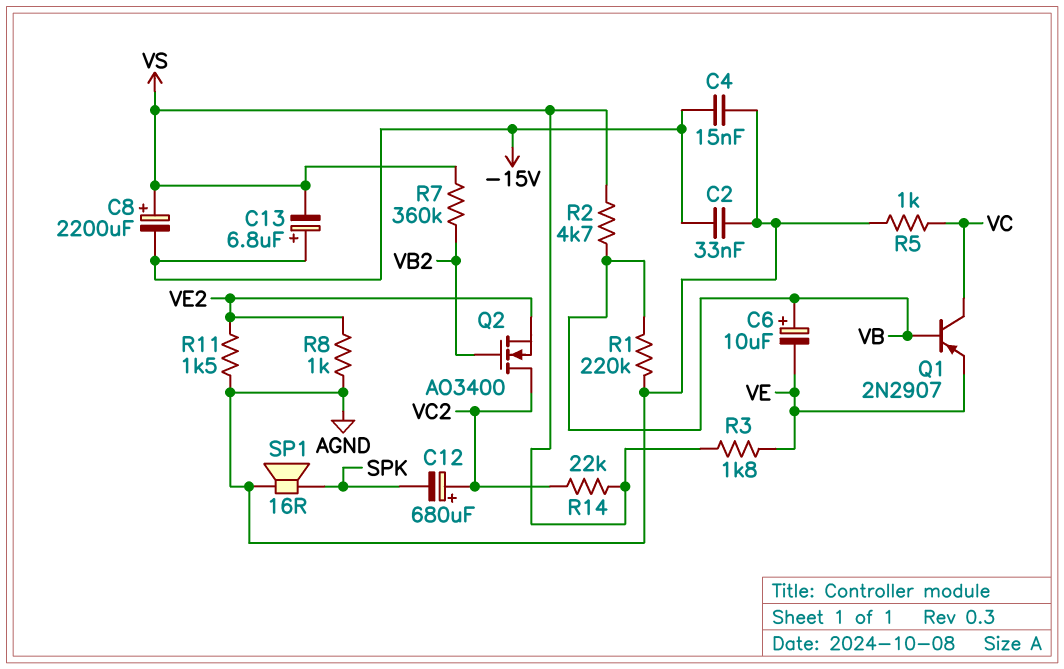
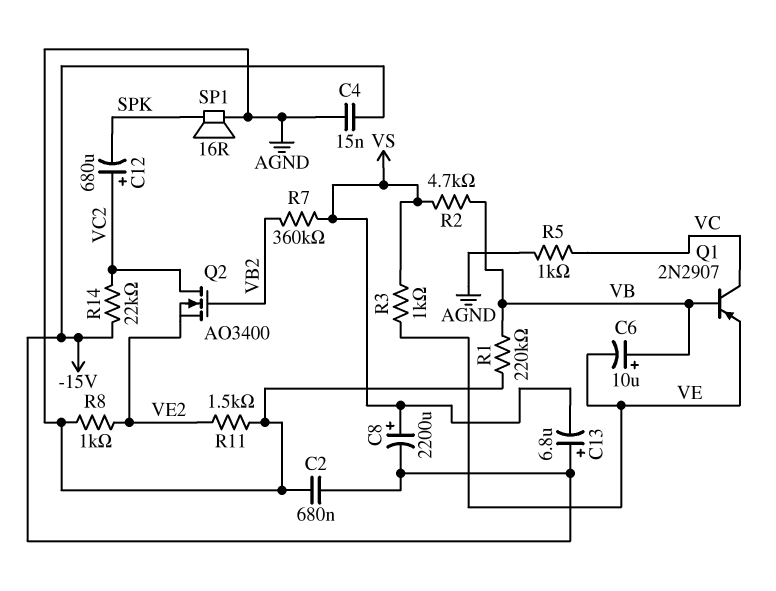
C2: 33nF (-15V, AGND) -> 680nF (-15V, AGND)
R3: 1.8k (VE, VS) -> 1k (VE, VS)
R14: 22k (VC2, VS) -> 22k (-15V, VC2)

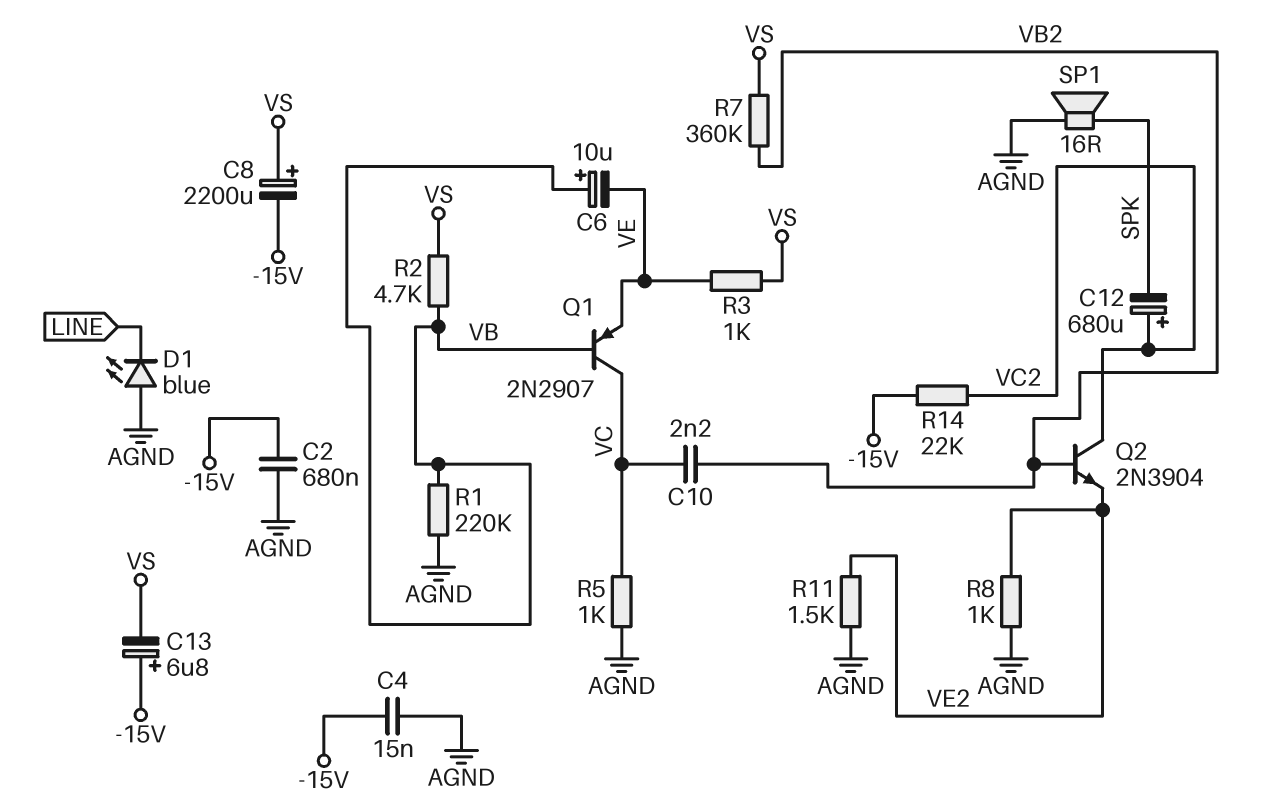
C10: none -> 2.2nF (VB2, VC)
D1: none -> LED blue (A AGND, K LINE)
Q2: NMOS AO3400 (G VB2, D VC2, S VE2) -> NPN 2N3904 (B VB2, C VC2, E VE2)

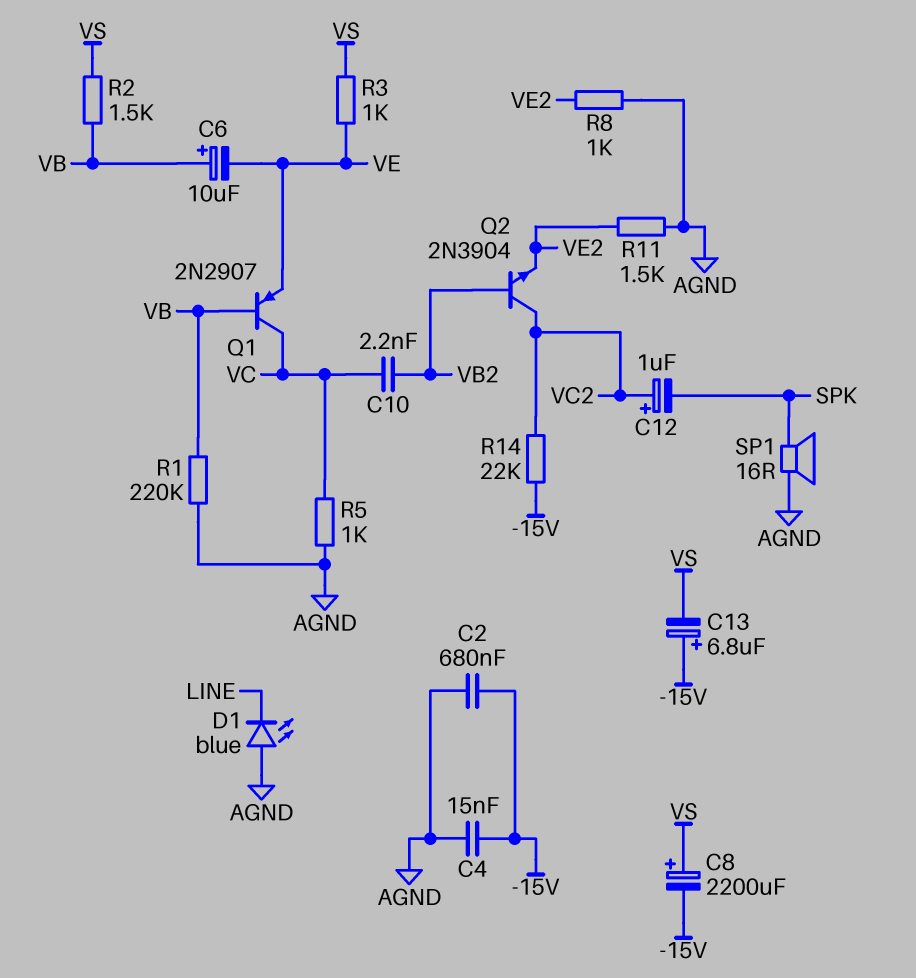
C12: 680uF (plus VC2, minus SPK) -> 1uF (plus VC2, minus SPK)
R2: 4.7k (VB, VS) -> 1.5k (VB, VS)
R7: 360k (VB2, VS) -> none

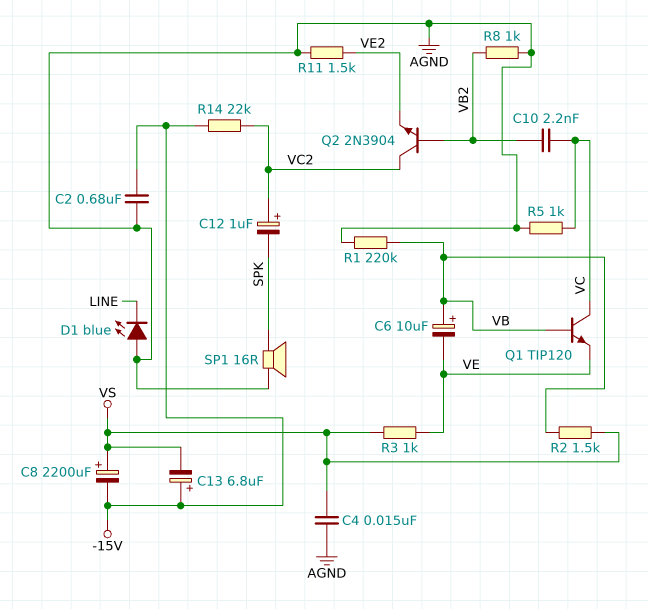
C4: 15nF (-15V, AGND) -> 15nF (AGND, VS)
Q1: PNP 2N2907 (B VB, C VC, E VE) -> NPN TIP120 (B VB, C VC, E VE)
R8: 1k (AGND, VE2) -> 1k (AGND, VB2)

